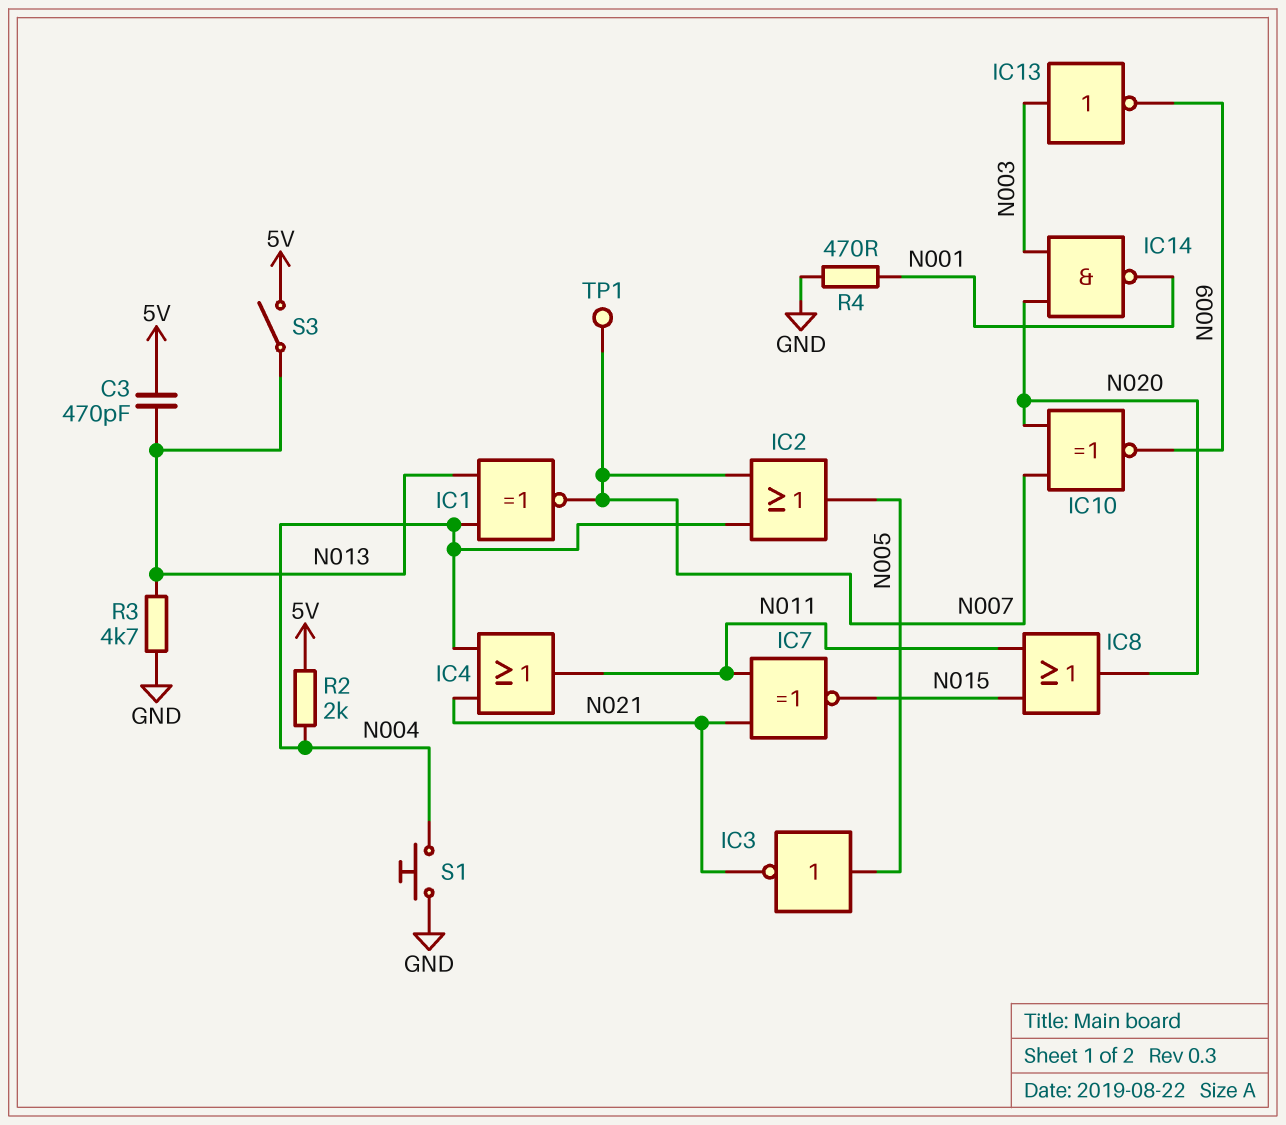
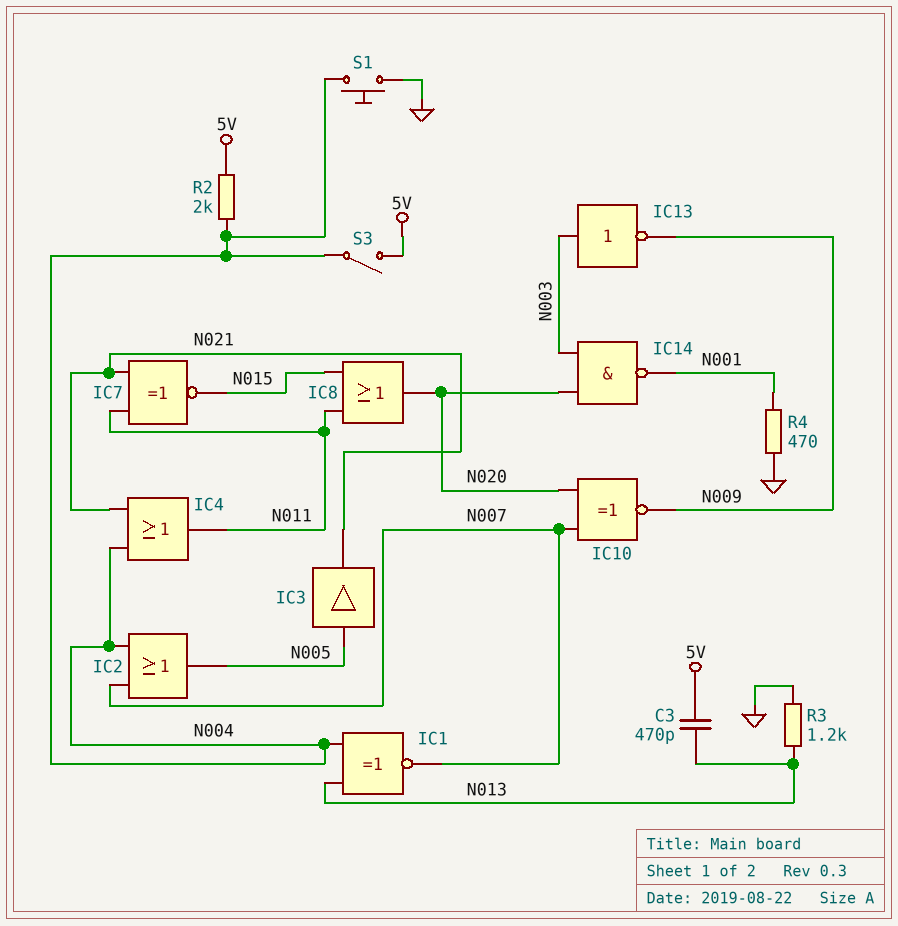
IC3: NOT (in N005, out N021) -> buffer (in N005, out N021)
R3: 4.7k (GND, N013) -> 1.2k (GND, N013)
S3: switch (5V, N013) -> switch (5V, N004)
TP1: test point (N007) -> none

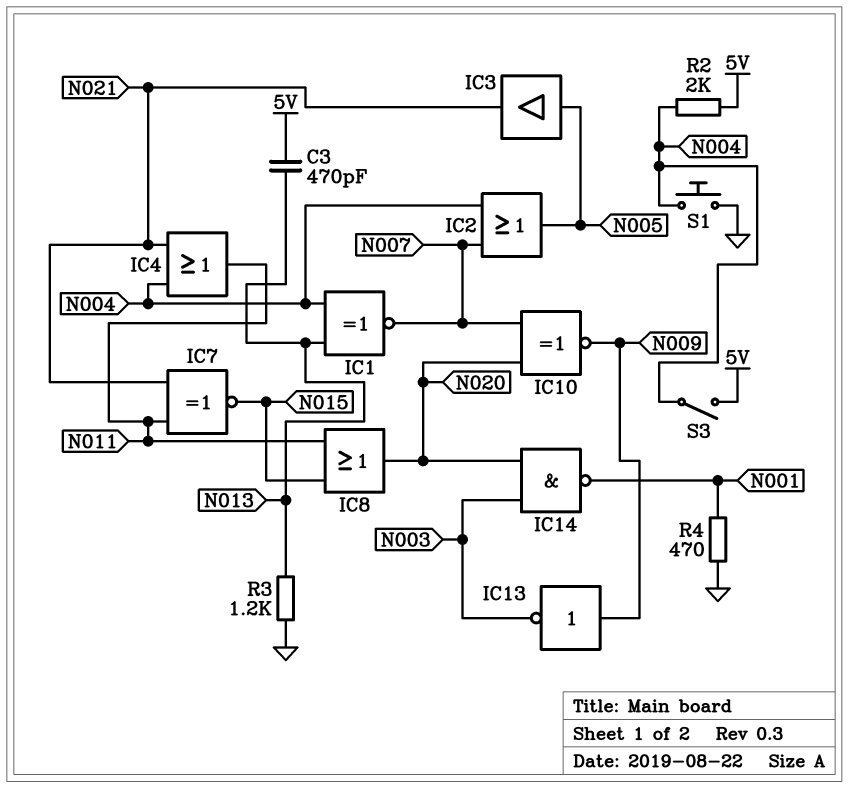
IC13: NOT (in N003, out N009) -> NOT (in N009, out N003)

